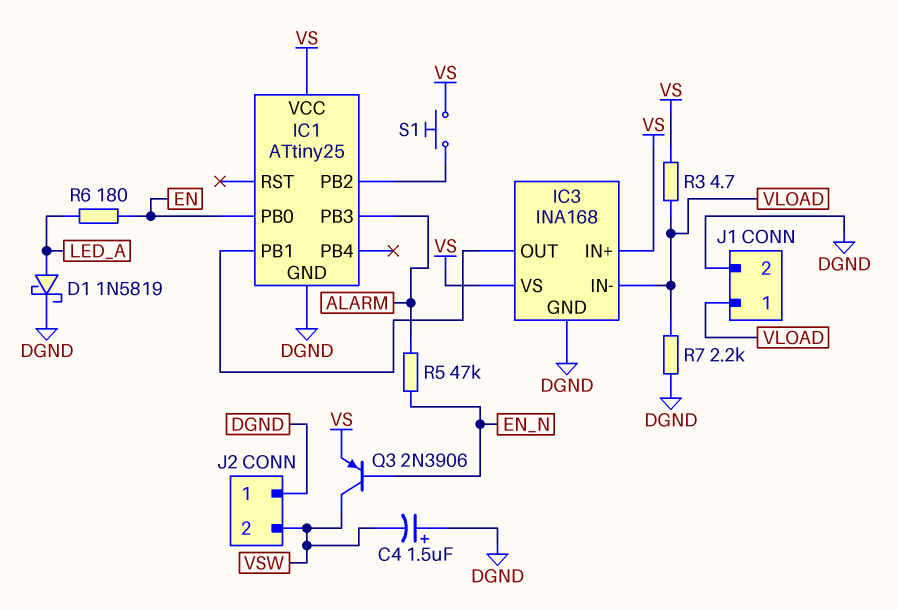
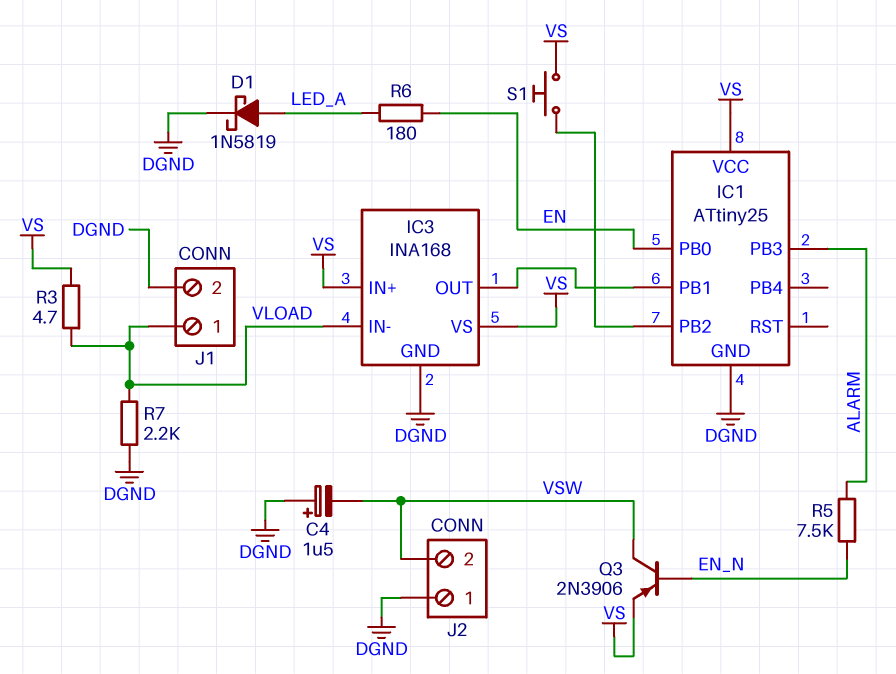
R5: 47k (ALARM, EN_N) -> 7.5k (ALARM, EN_N)

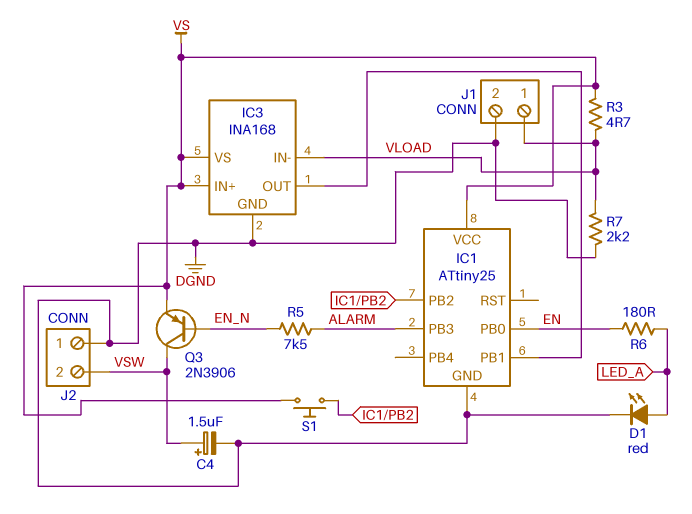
C4: 1.5uF (plus DGND, minus VSW) -> 1.5uF (plus VSW, minus DGND)
D1: schottky 1N5819 (A LED_A, K DGND) -> LED red (A LED_A, K DGND)

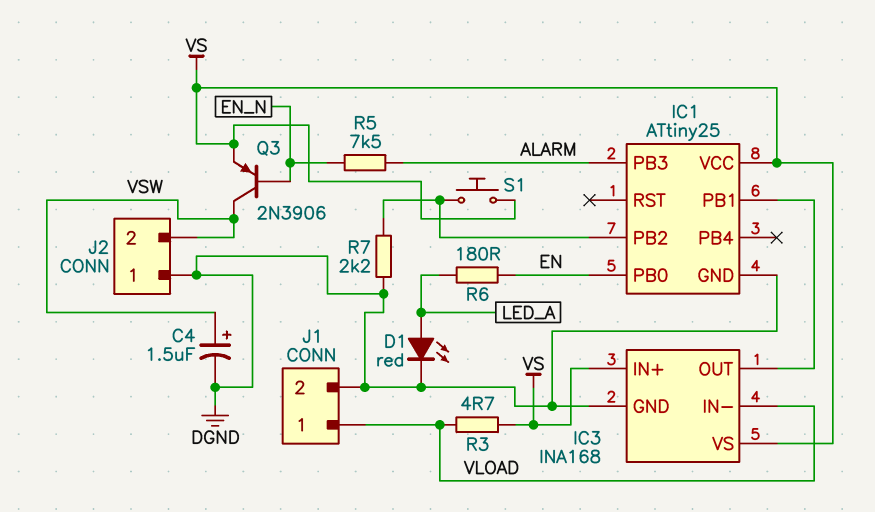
R7: 2.2k (DGND, VLOAD) -> 2.2k (DGND, IC1/PB2)

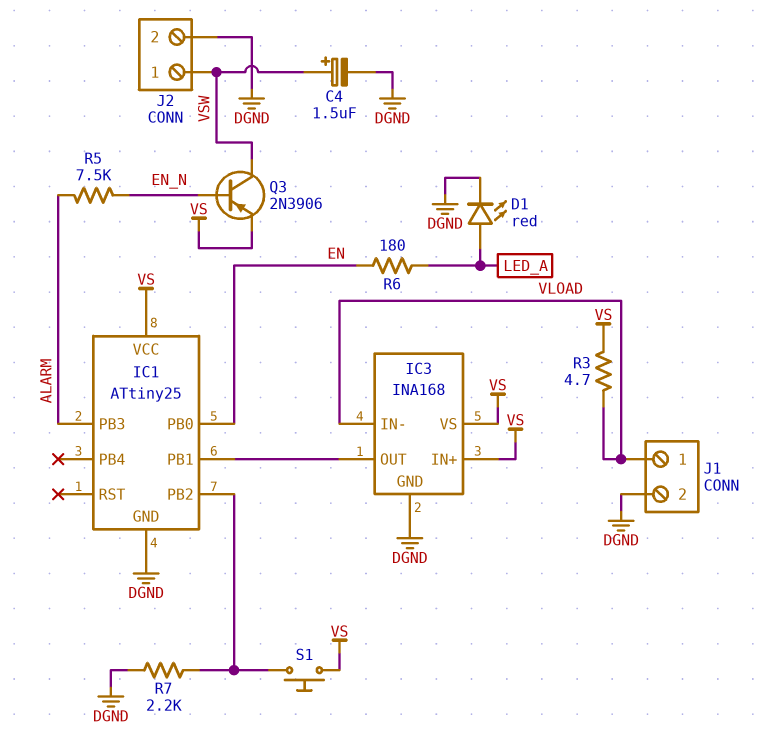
J2 pin 1: DGND -> VSW
J2 pin 2: VSW -> DGND

